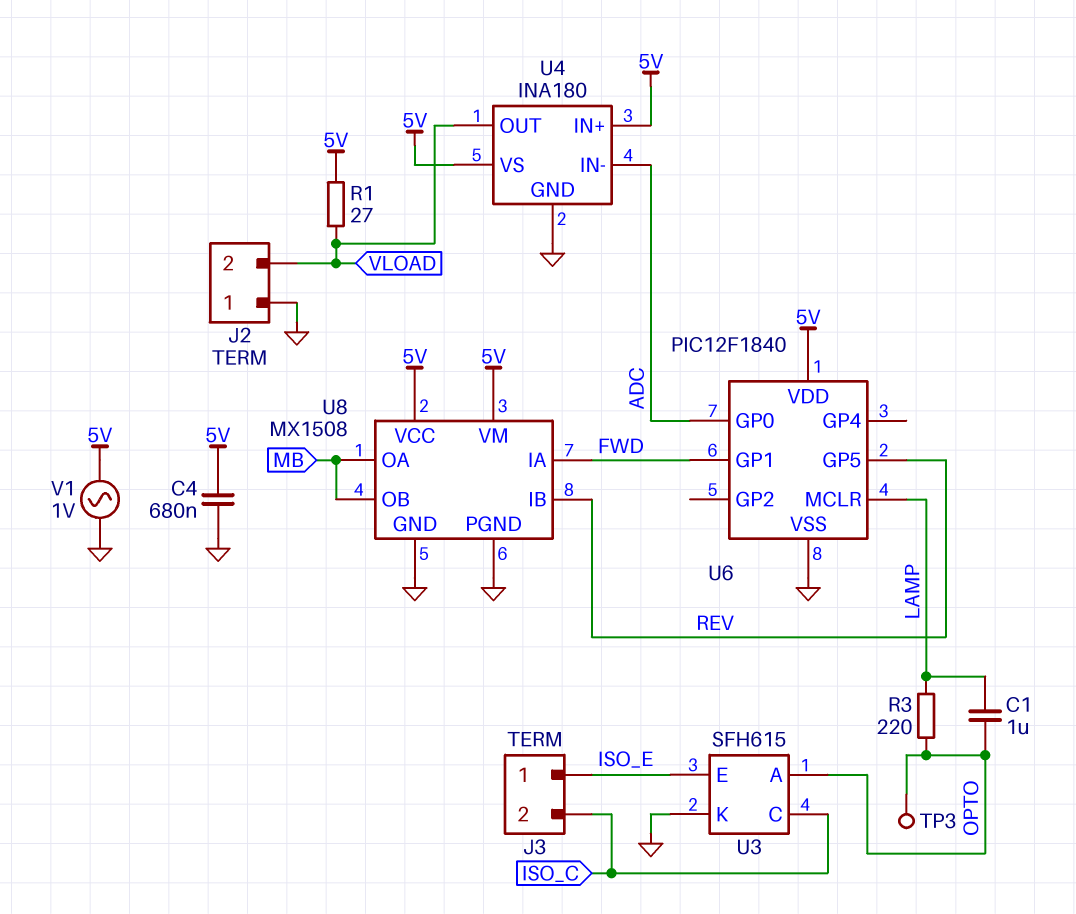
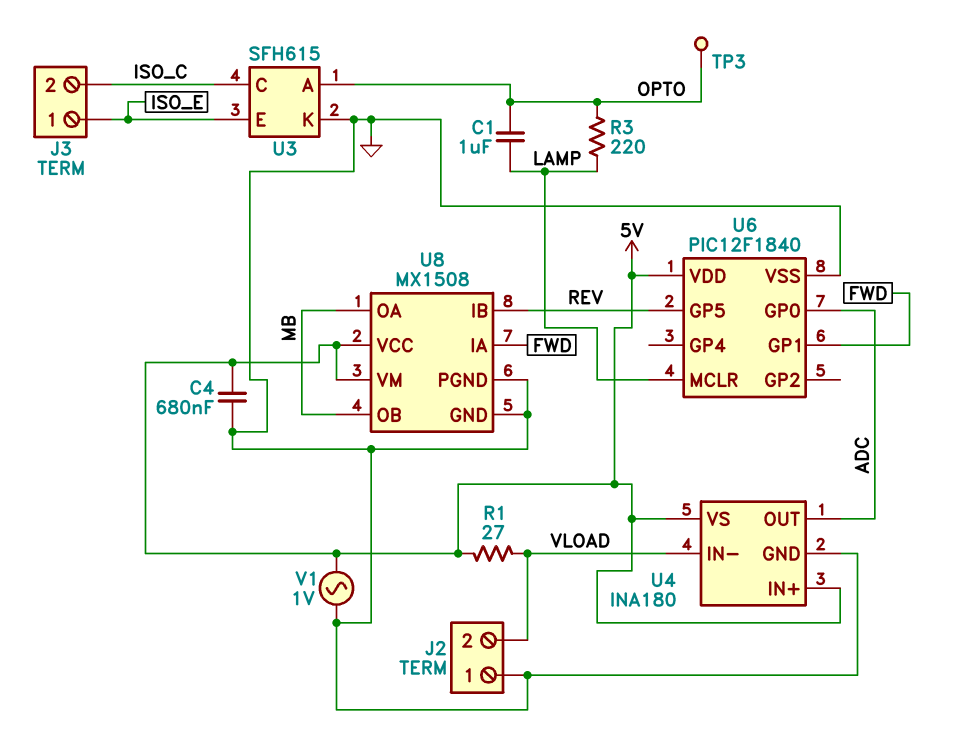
U4 pin IN-: ADC -> VLOAD
U4 pin OUT: VLOAD -> ADC

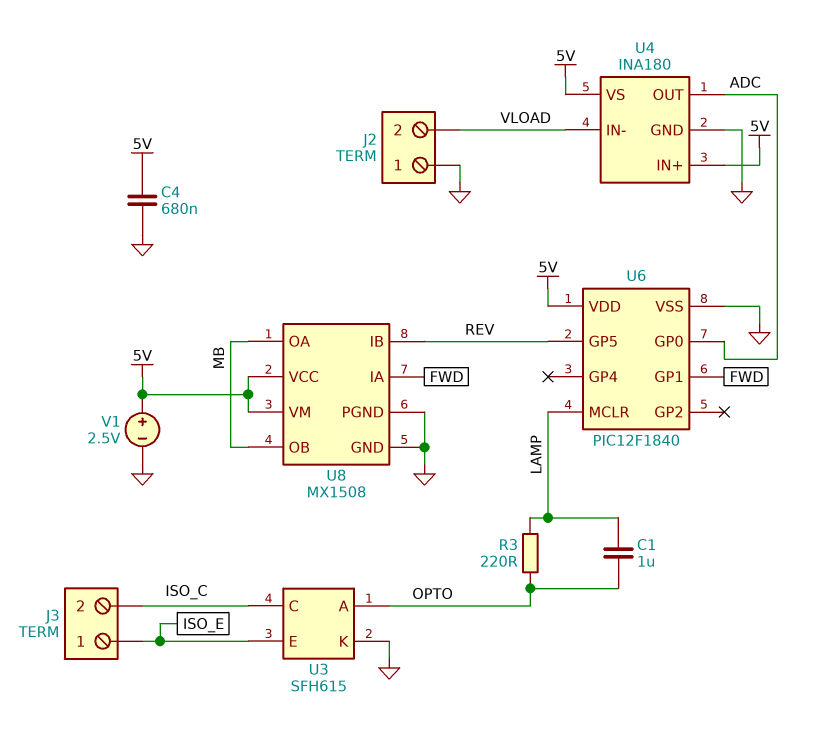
R1: 27 (5V, VLOAD) -> none
TP3: test point (OPTO) -> none
V1: AC 1V (5V, GND) -> 2.5V (plus 5V, minus GND)

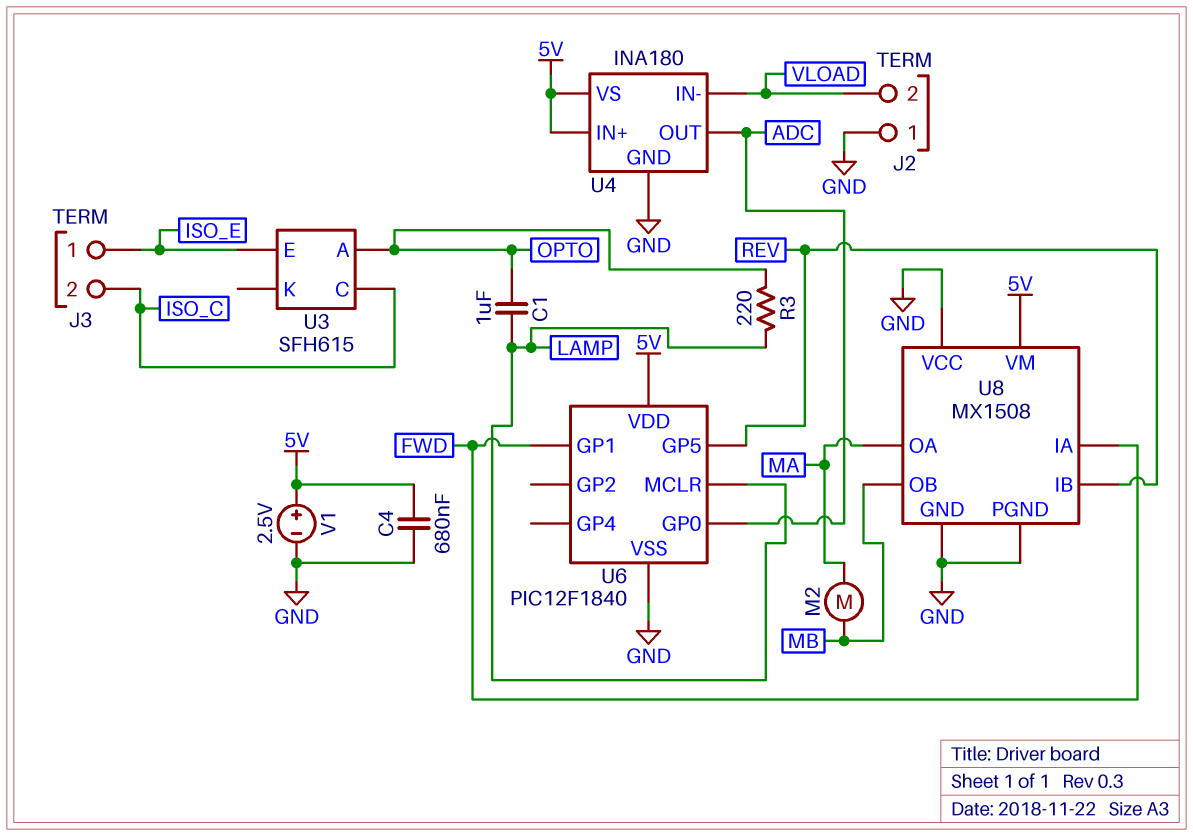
M2: none -> motor (MA, MB)
U3 pin K: GND -> none
U8 pin OA: MB -> MA
U8 pin VCC: 5V -> GND

